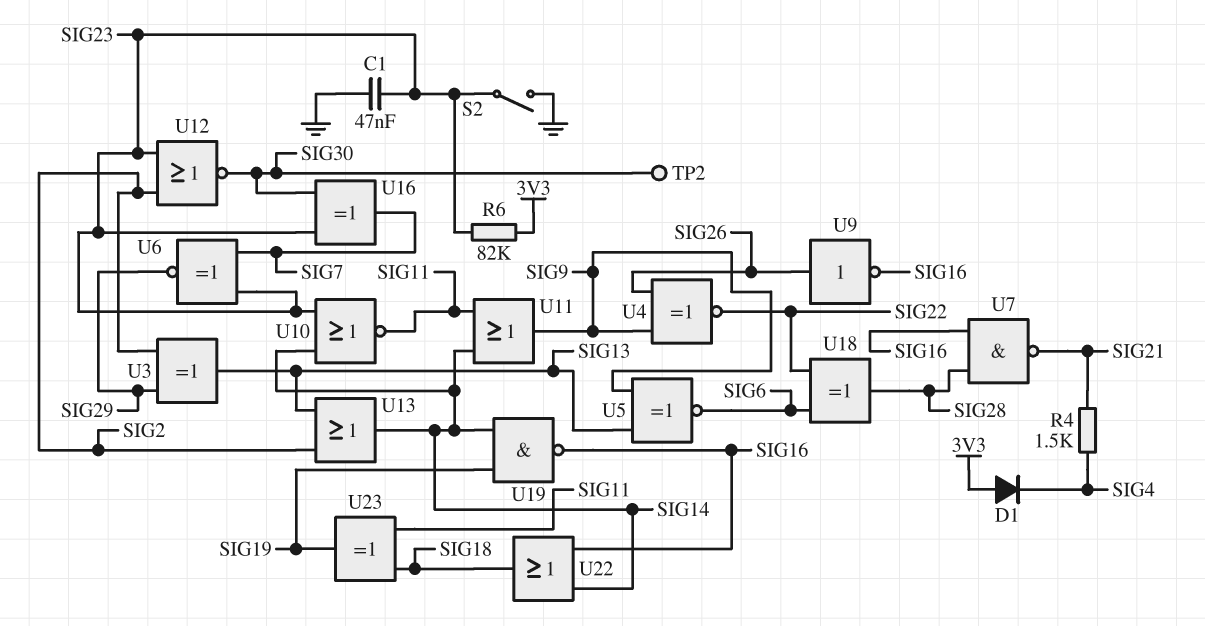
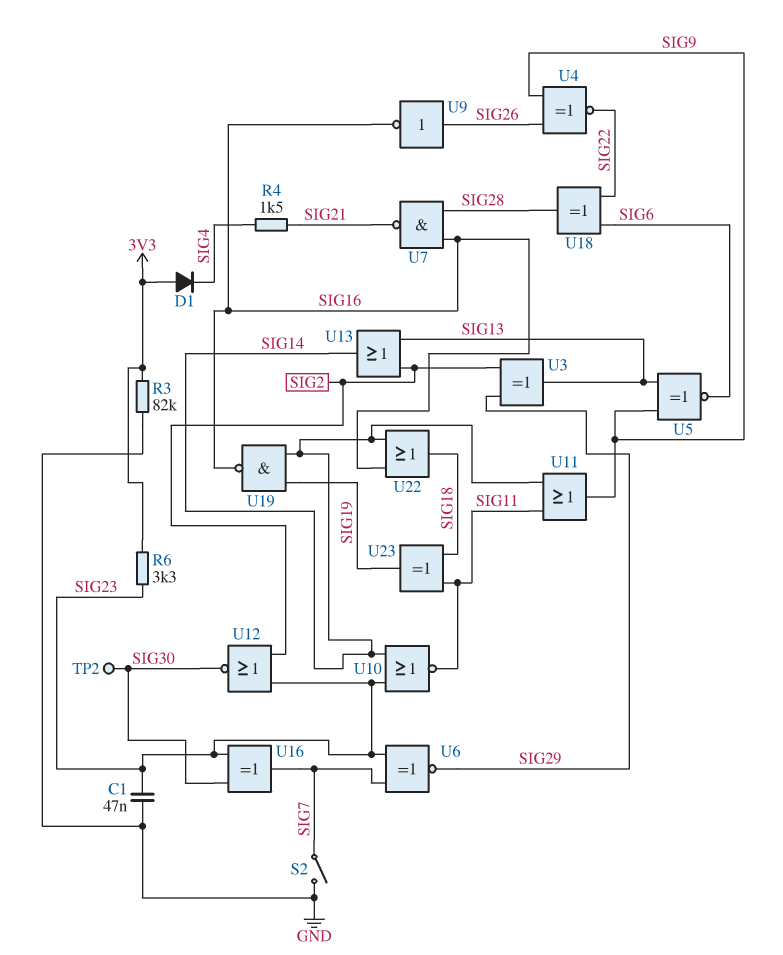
R3: none -> 82k (3V3, GND)
R6: 82k (3V3, SIG23) -> 3.3k (3V3, SIG23)
S2: switch (GND, SIG23) -> switch (GND, SIG7)

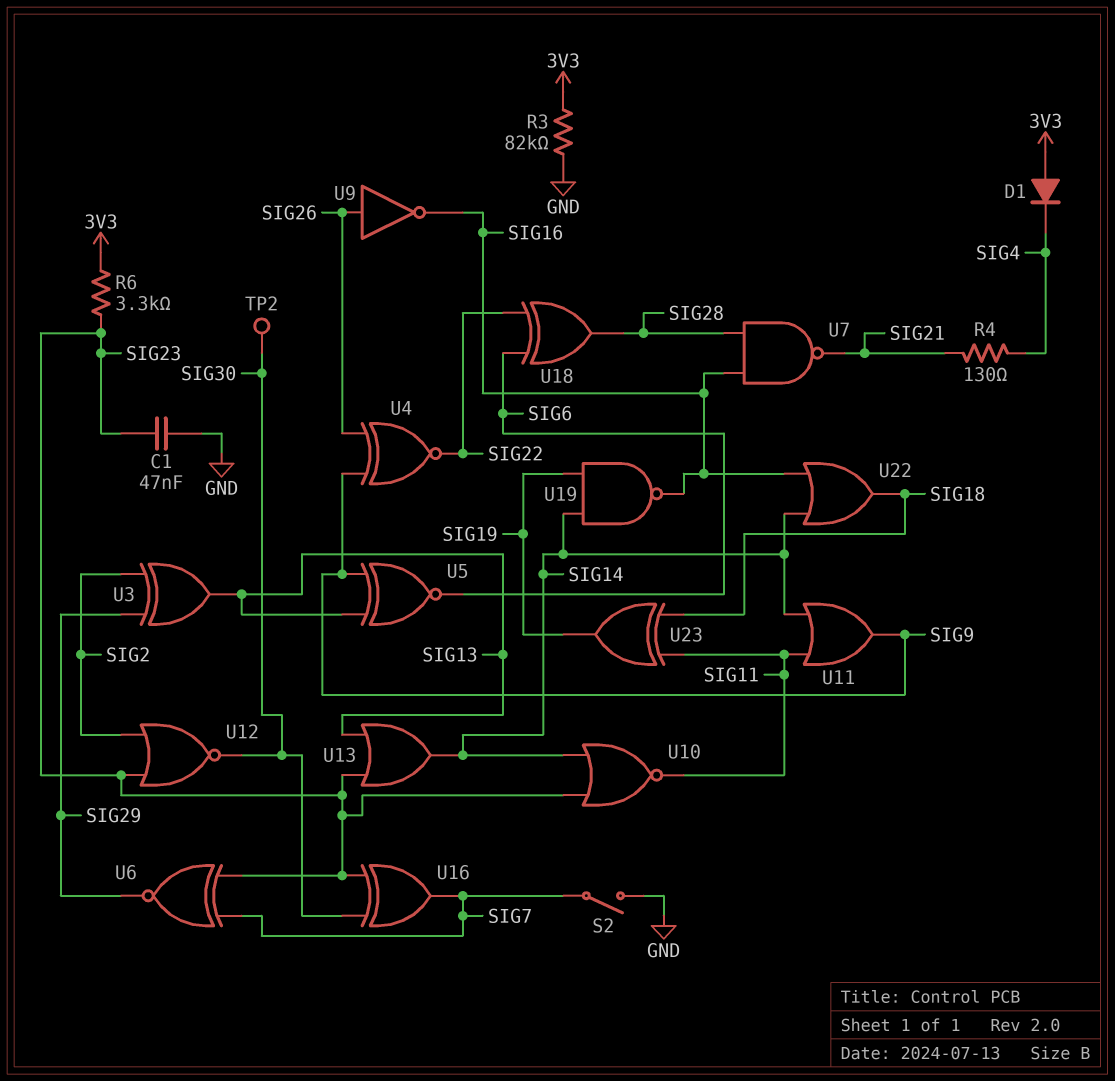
R4: 1.5k (SIG4, SIG21) -> 130 (SIG4, SIG21)
U13: OR (in SIG2, in SIG13, out SIG14) -> OR (in SIG13, in SIG23, out SIG14)

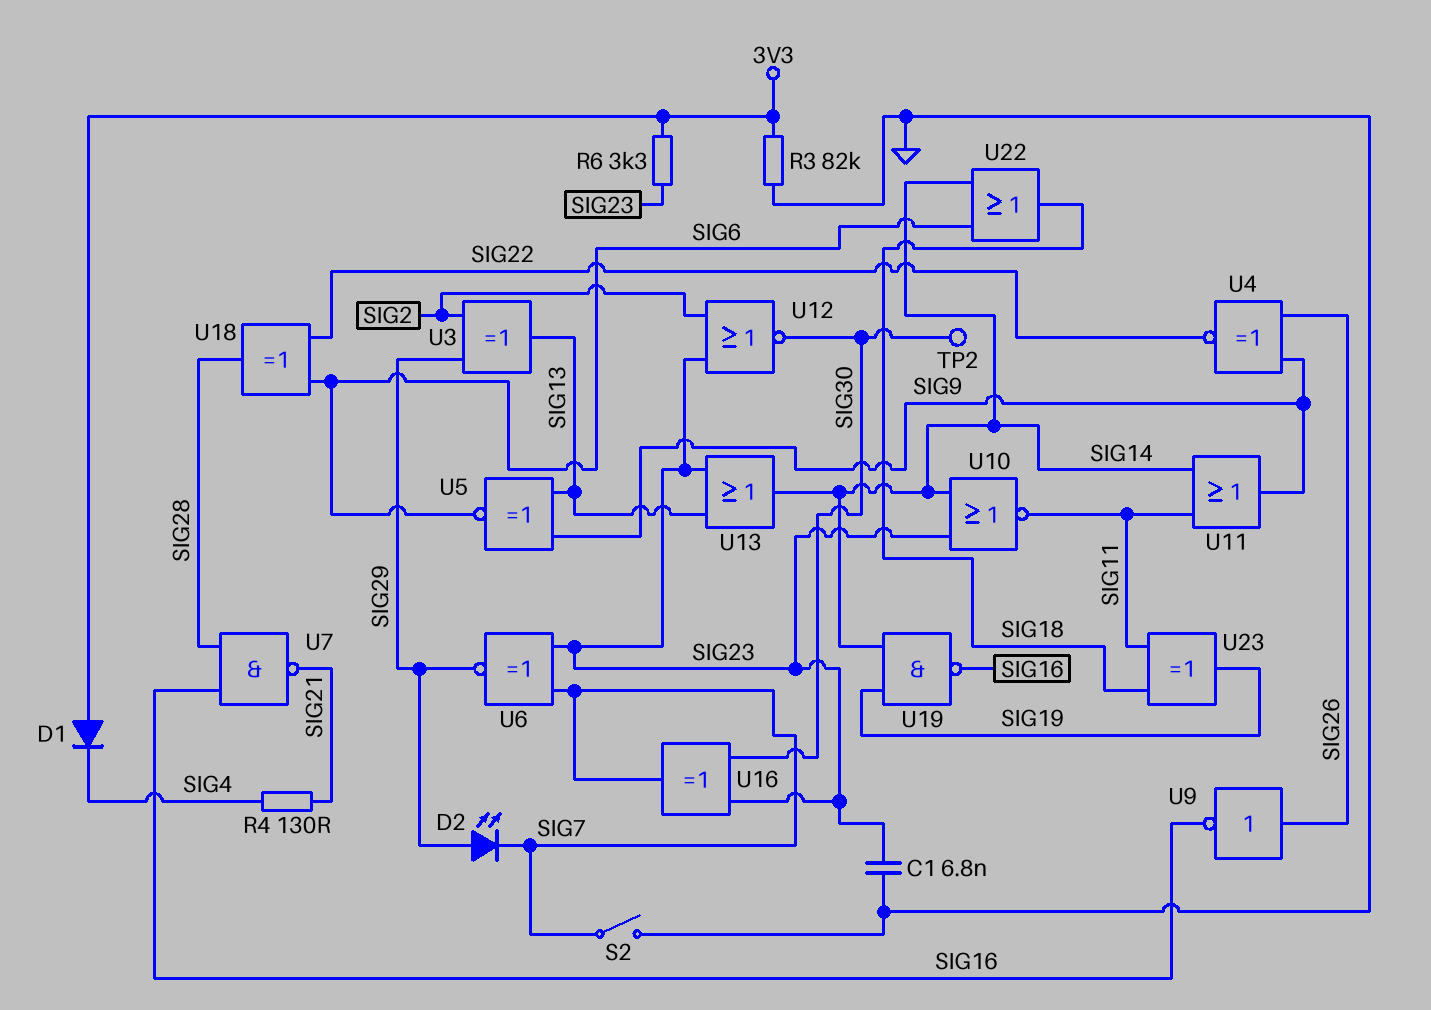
C1: 47nF (GND, SIG23) -> 6.8nF (GND, SIG23)
D2: none -> LED (A SIG29, K SIG7)
U22: OR (in SIG14, in SIG16, out SIG18) -> OR (in SIG6, in SIG14, out SIG18)

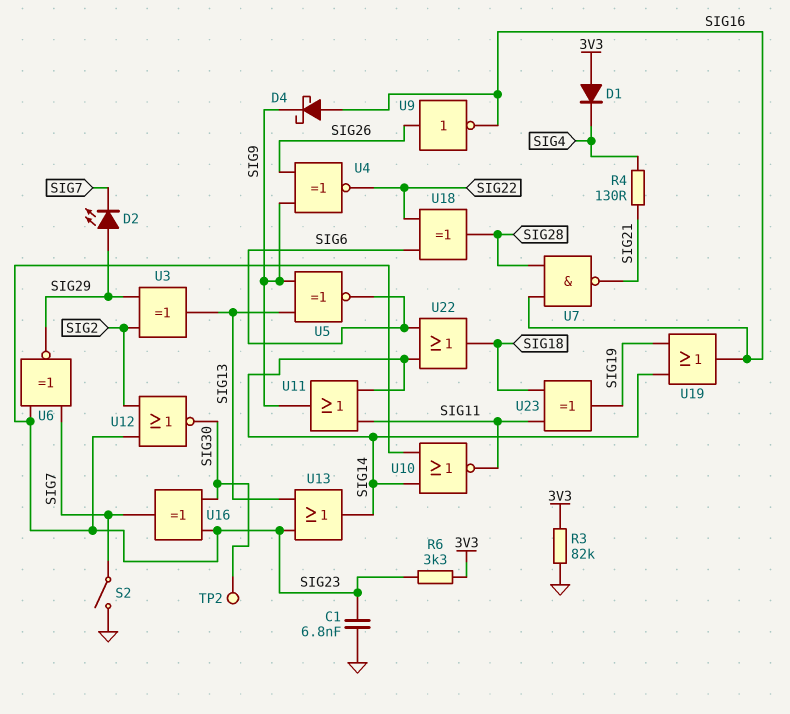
D4: none -> schottky (A SIG16, K SIG9)
U19: NAND (in SIG14, in SIG19, out SIG16) -> OR (in SIG14, in SIG19, out SIG16)

